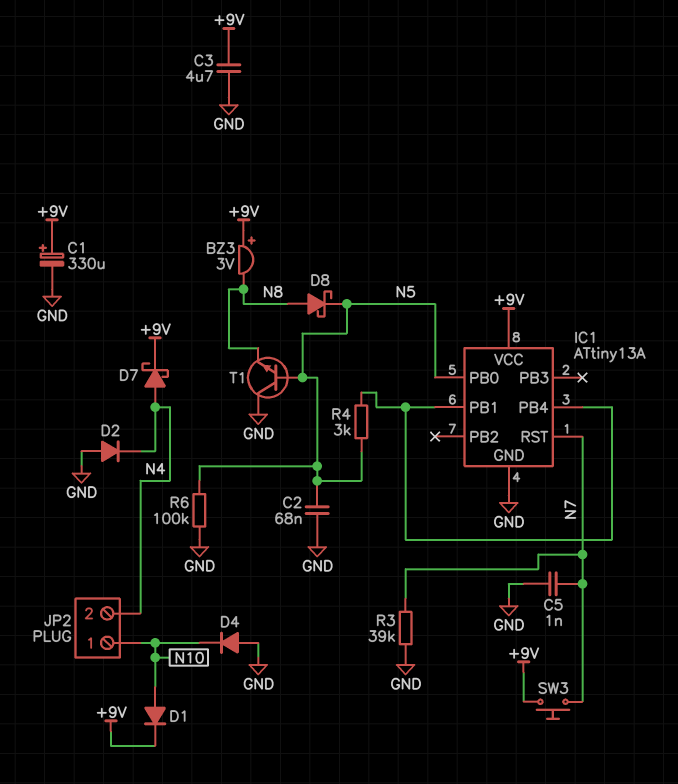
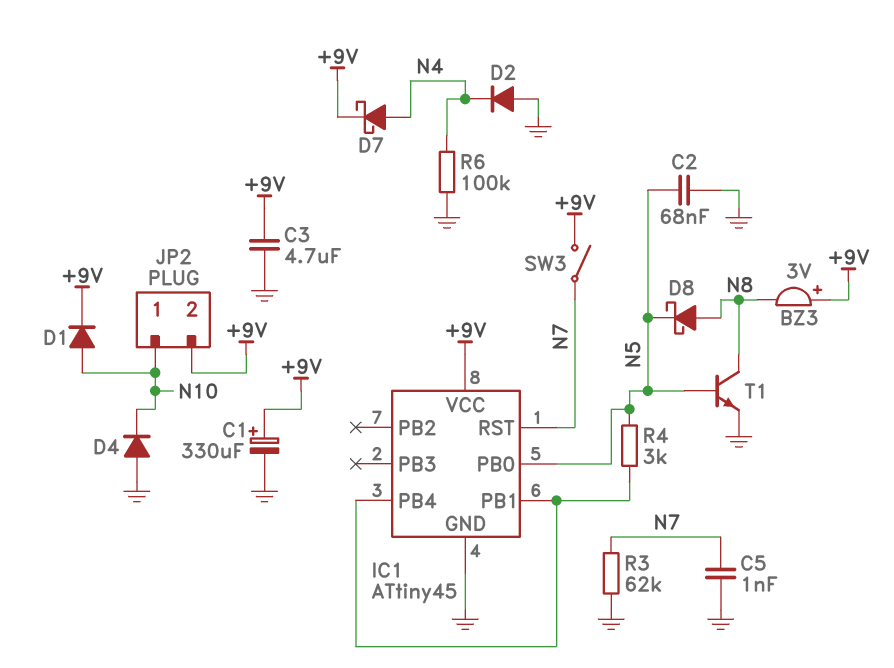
IC1: ATtiny13A -> ATtiny45
JP2 pin 2: N4 -> +9V
R3: 39k (GND, N7) -> 62k (GND, N7)
R6: 100k (GND, N5) -> 100k (GND, N4)
SW3: button (+9V, N7) -> switch (+9V, N7)
T1: NPN (B N5, C GND, E N8) -> NPN (B N5, C N8, E GND)

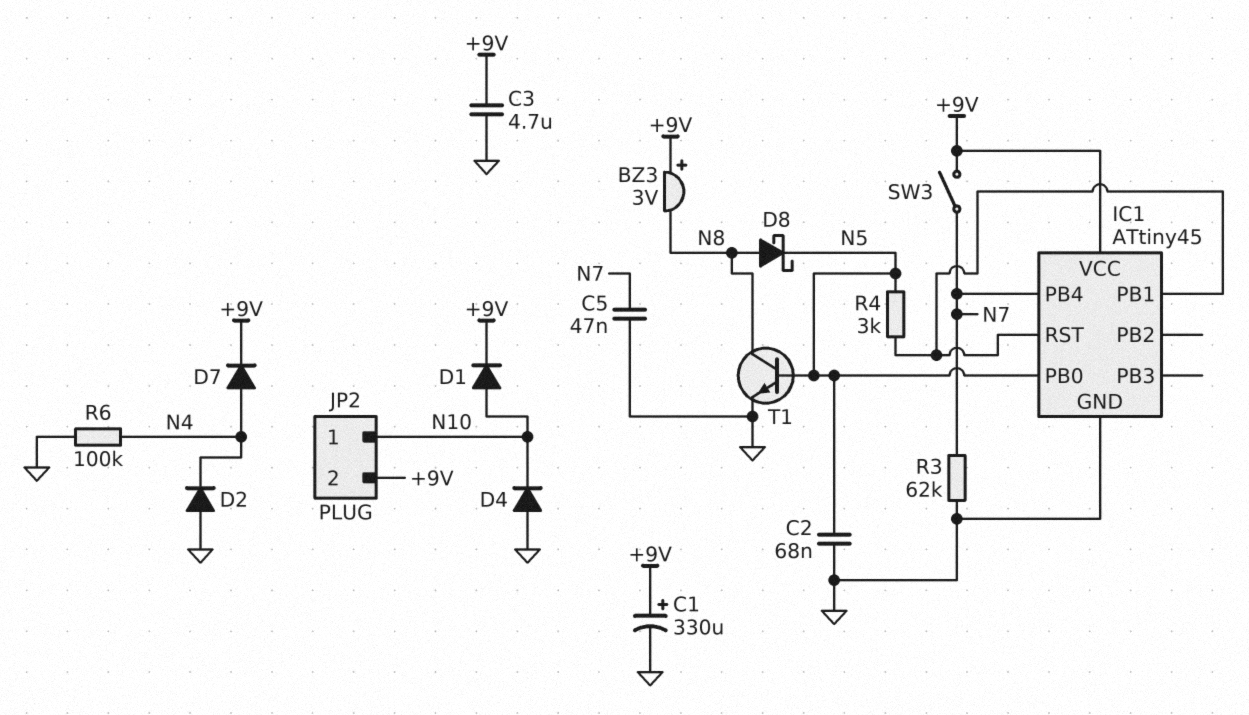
C5: 1nF (GND, N7) -> 47nF (GND, N7)
D7: schottky (A N4, K +9V) -> diode (A N4, K +9V)
IC1 pin PB4: IC1/PB1 -> N7
IC1 pin RST: N7 -> IC1/PB1

